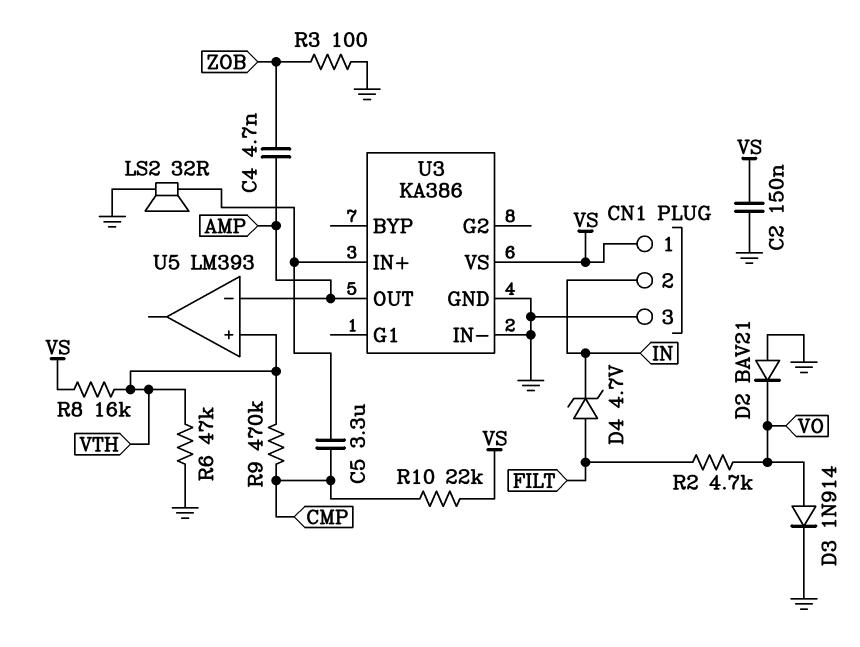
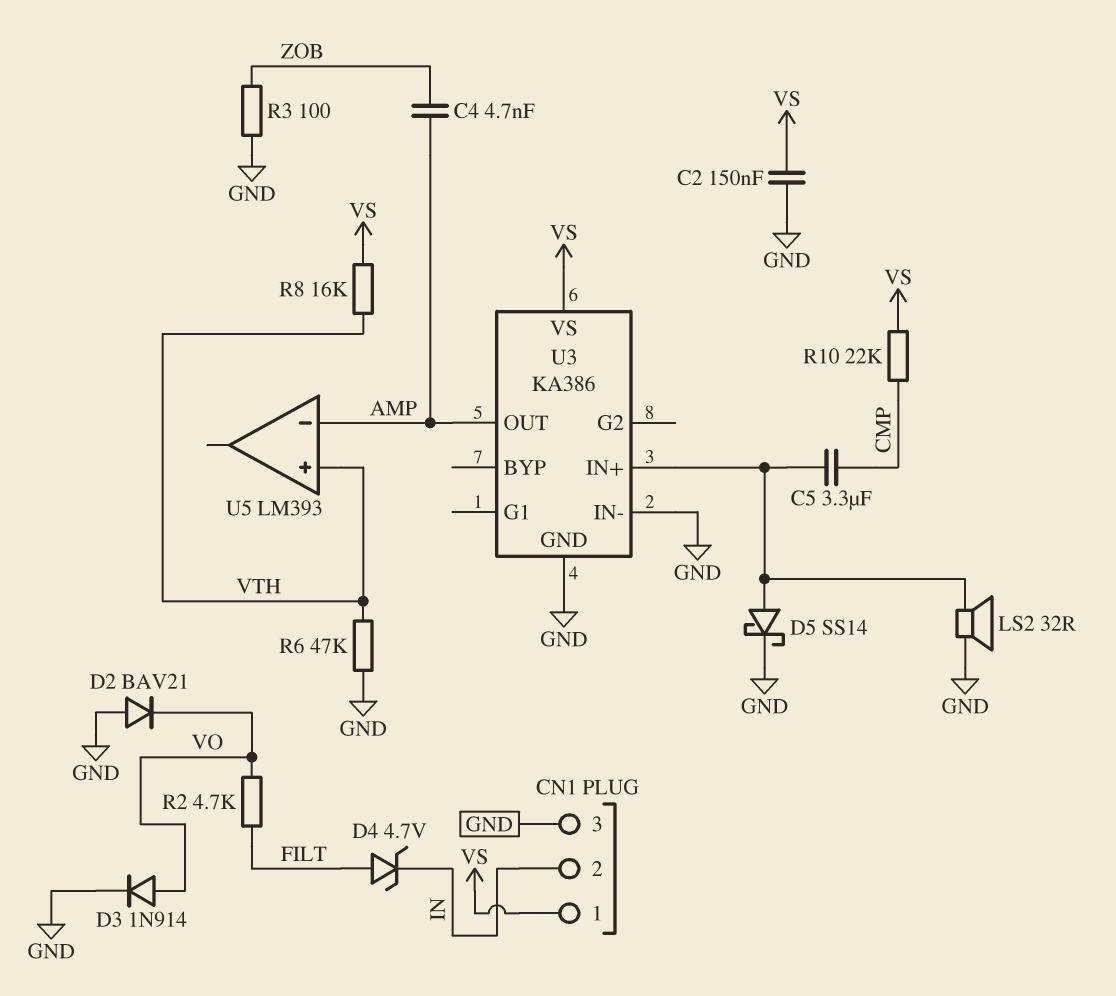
D5: none -> schottky SS14 (A U3/IN+, K GND)
R9: 470k (CMP, VTH) -> none

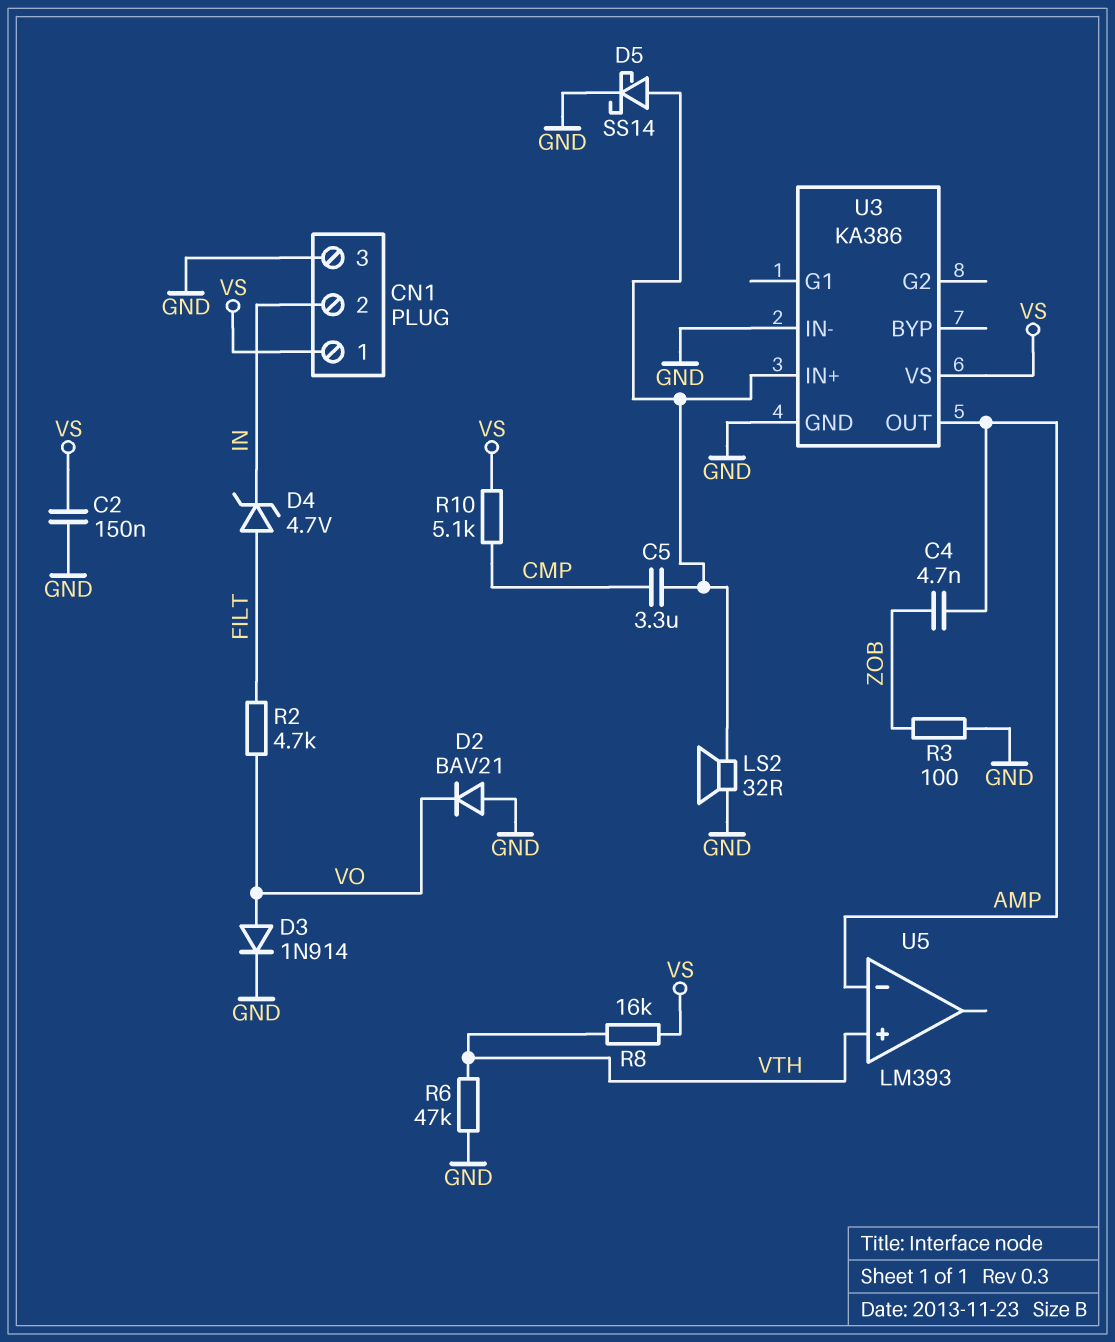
R10: 22k (CMP, VS) -> 5.1k (CMP, VS)

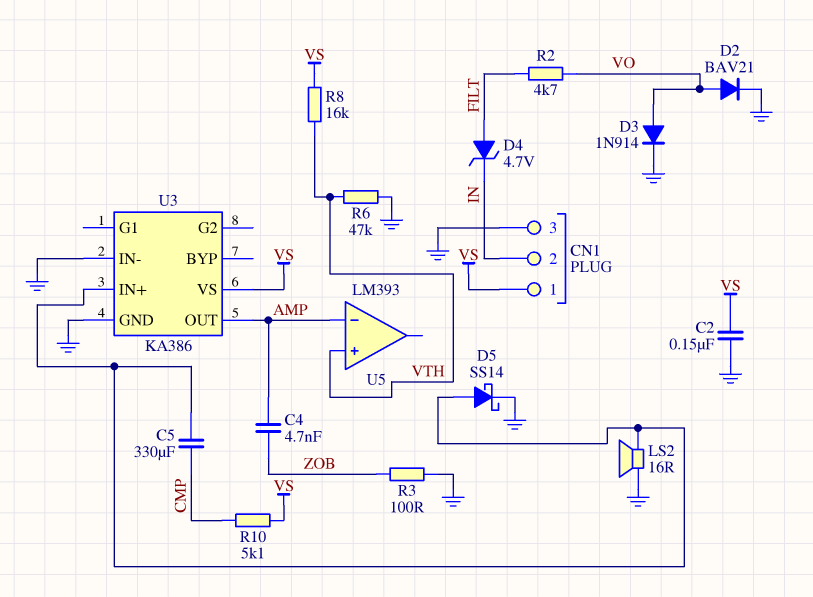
C5: 3.3uF (CMP, U3/IN+) -> 330uF (CMP, U3/IN+)
D2: diode BAV21 (A GND, K VO) -> diode BAV21 (A VO, K GND)
LS2: speaker 32R (GND, U3/IN+) -> speaker 16R (GND, U3/IN+)

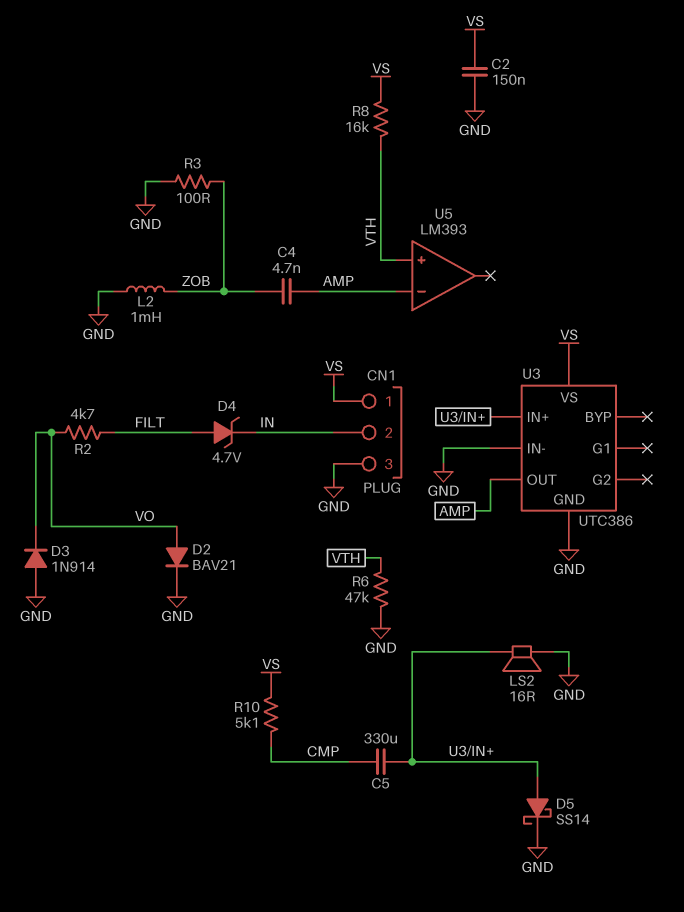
D3: diode 1N914 (A VO, K GND) -> diode 1N914 (A GND, K VO)
L2: none -> 1mH (GND, ZOB)
U3: KA386 -> UTC386

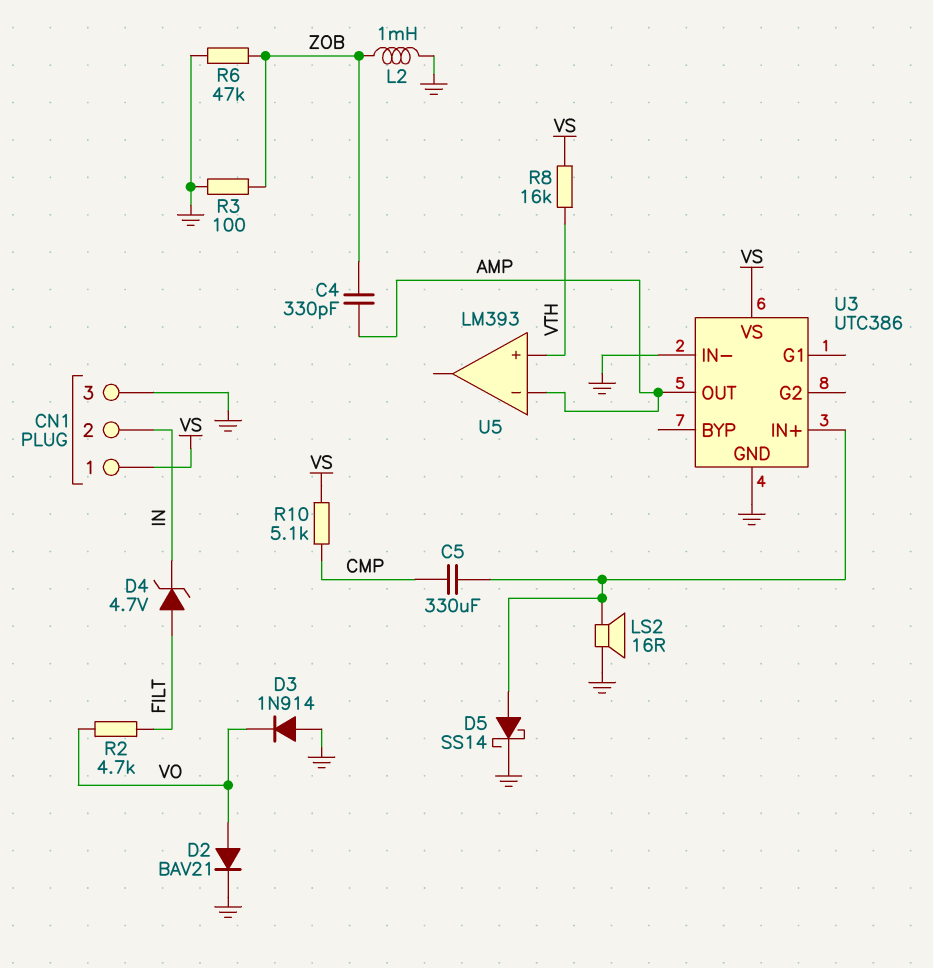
C2: 150nF (GND, VS) -> none
C4: 4.7nF (AMP, ZOB) -> 330pF (AMP, ZOB)
R6: 47k (GND, VTH) -> 47k (GND, ZOB)

